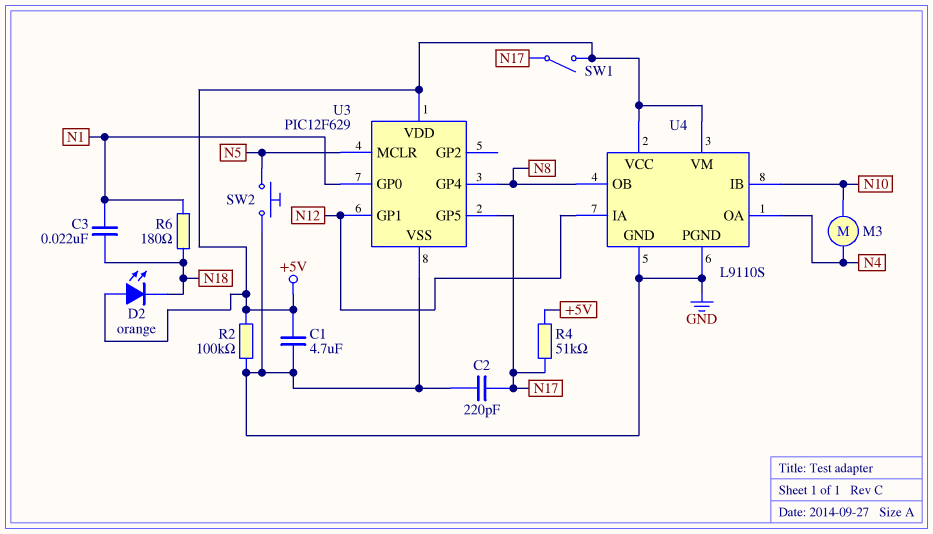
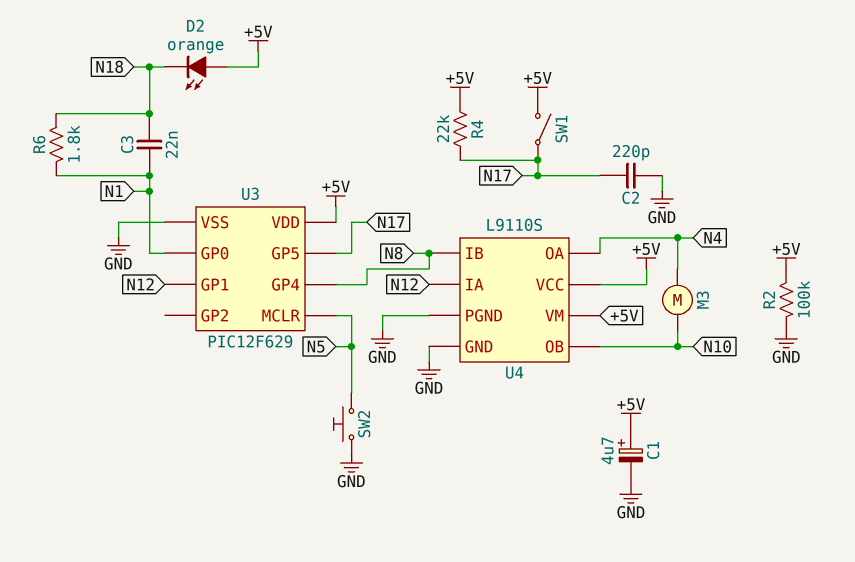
C1: 4.7uF (+5V, GND) -> 4.7uF (plus +5V, minus GND)
R4: 51k (+5V, N17) -> 22k (+5V, N17)
R6: 180 (N1, N18) -> 1.8k (N1, N18)
U4 pin IB: N10 -> N8
U4 pin OB: N8 -> N10

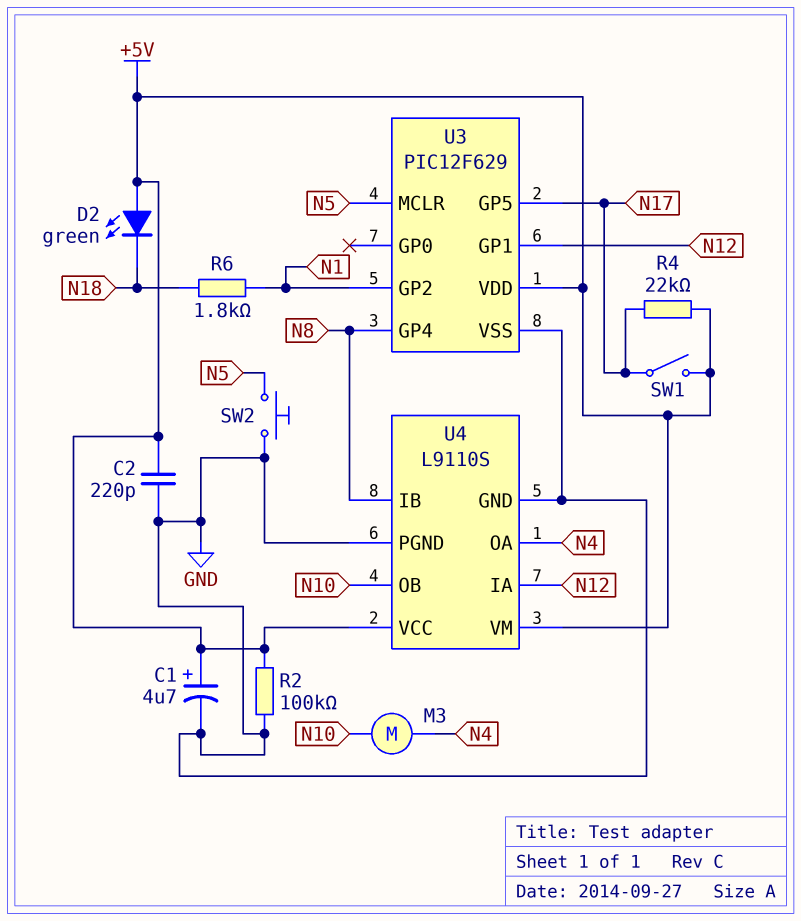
C2: 220pF (GND, N17) -> 220pF (+5V, GND)
C3: 22nF (N1, N18) -> none
D2: LED orange (A +5V, K N18) -> LED green (A +5V, K N18)
U3 pin GP0: N1 -> none
U3 pin GP2: none -> N1

